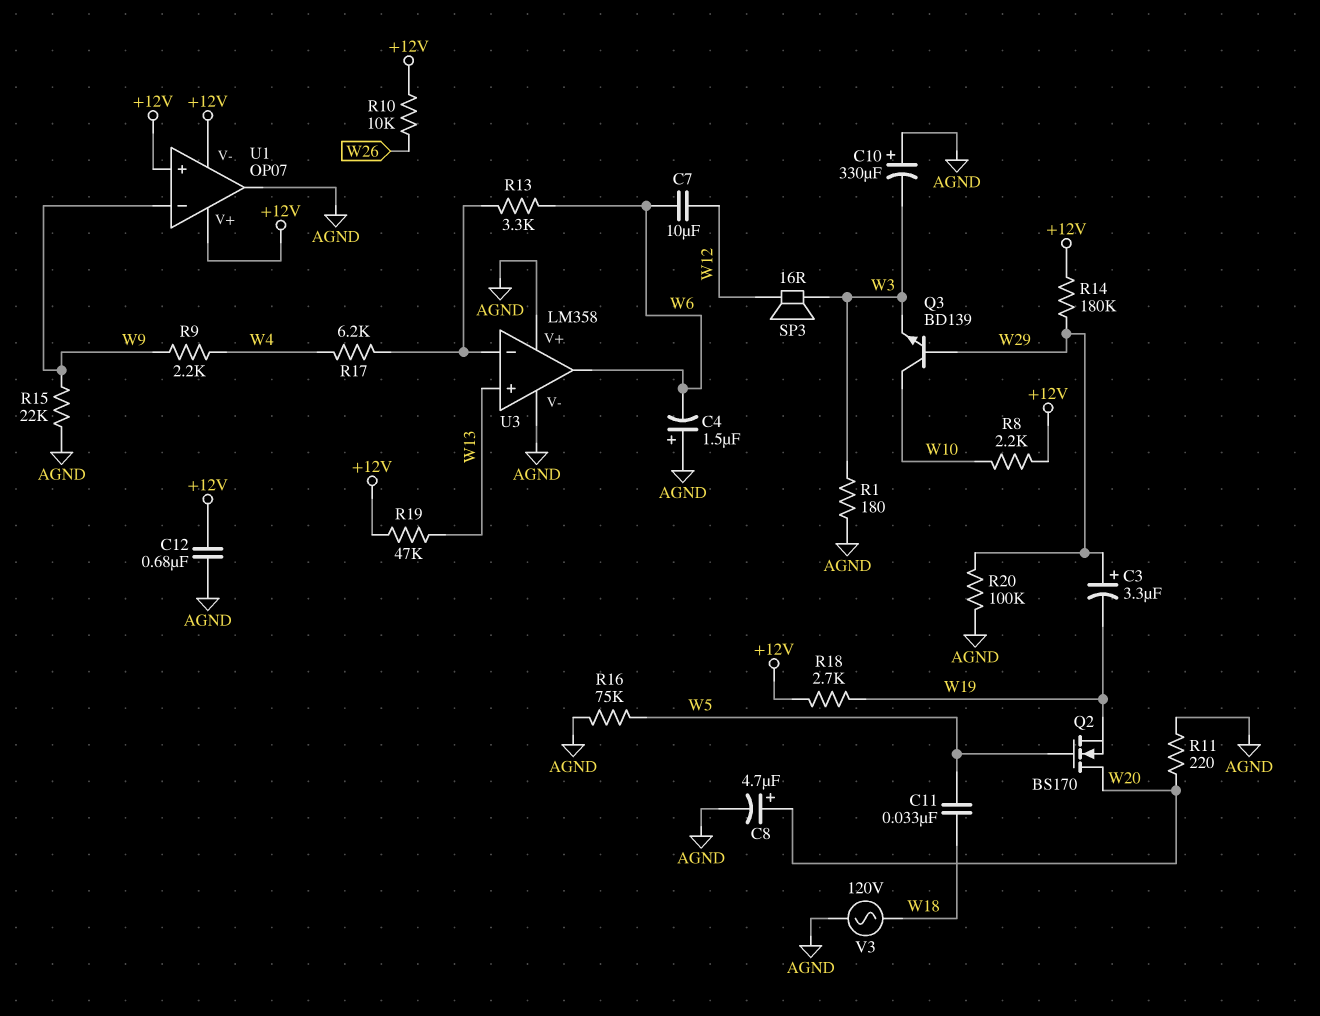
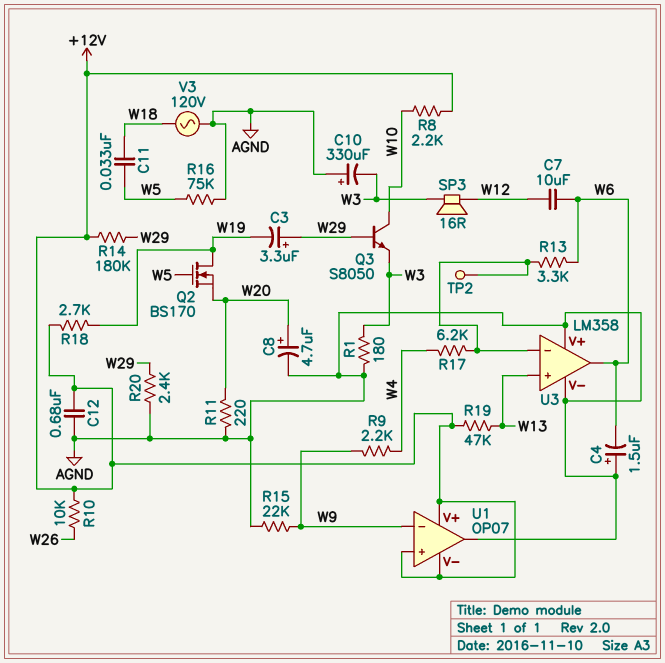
Q2: NMOS BS170 (G W5, D W20, S W19) -> NMOS BS170 (G W5, D W19, S W20)
Q3: NPN BD139 (B W29, C W10, E W3) -> NPN S8050 (B W29, C W10, E W3)
R20: 100k (AGND, W29) -> 2.4k (AGND, W29)
TP2: none -> test point (U3/in-)

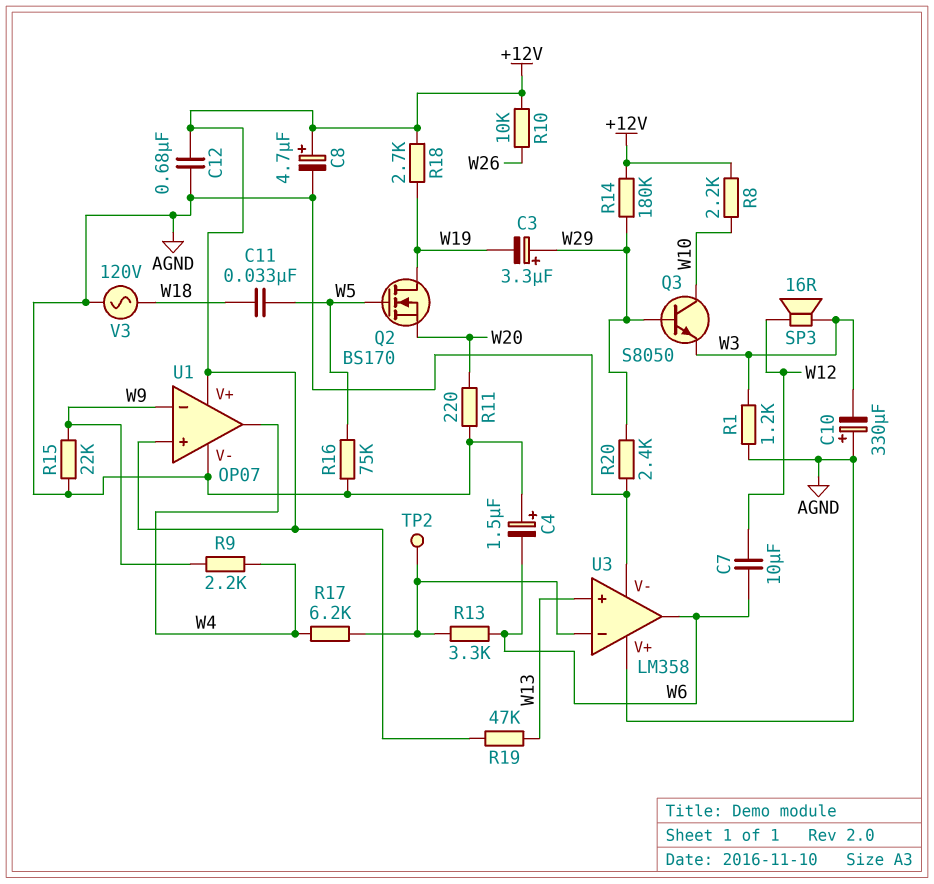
C8: 4.7uF (plus W20, minus AGND) -> 4.7uF (plus +12V, minus AGND)
R1: 180 (AGND, W3) -> 1.2k (AGND, W3)
U1 pin V-: +12V -> AGND
U1 pin out: AGND -> W4

